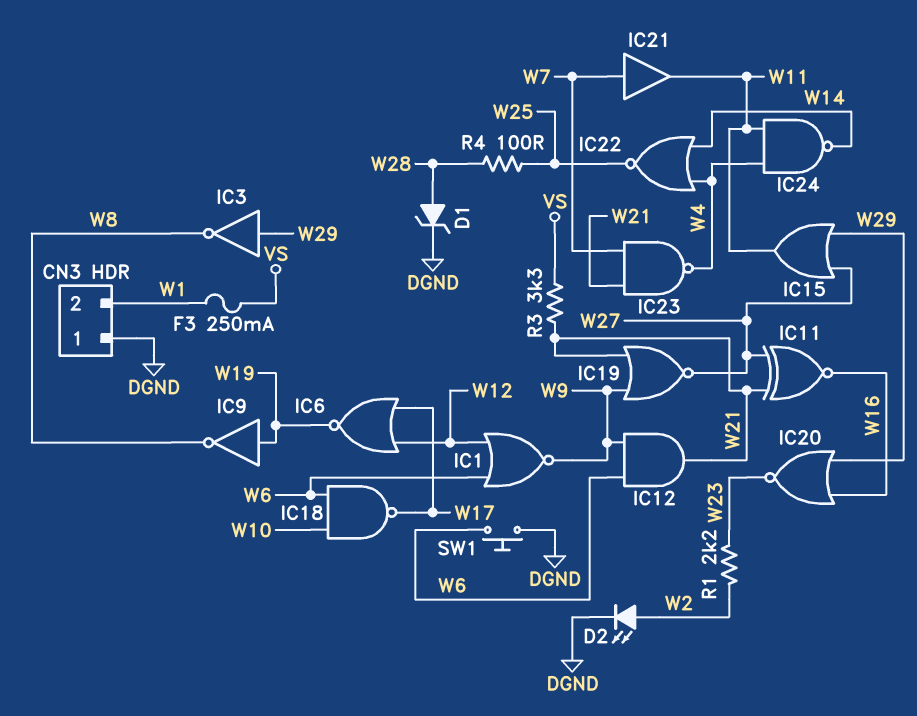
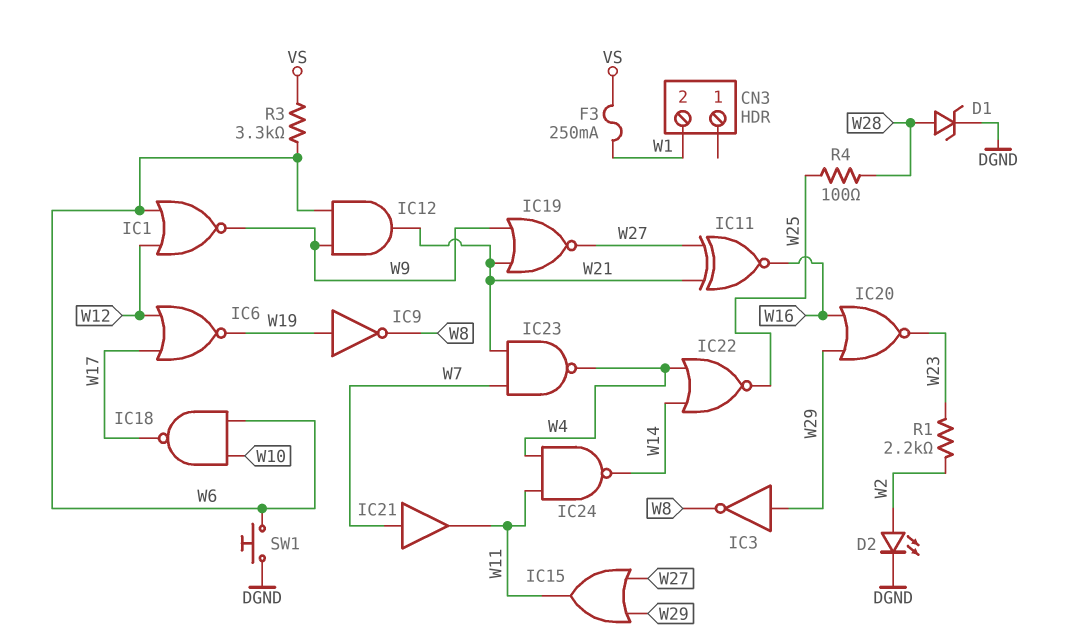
CN3 pin 1: DGND -> none
R3: 3.3k (VS, W21) -> 3.3k (VS, W6)

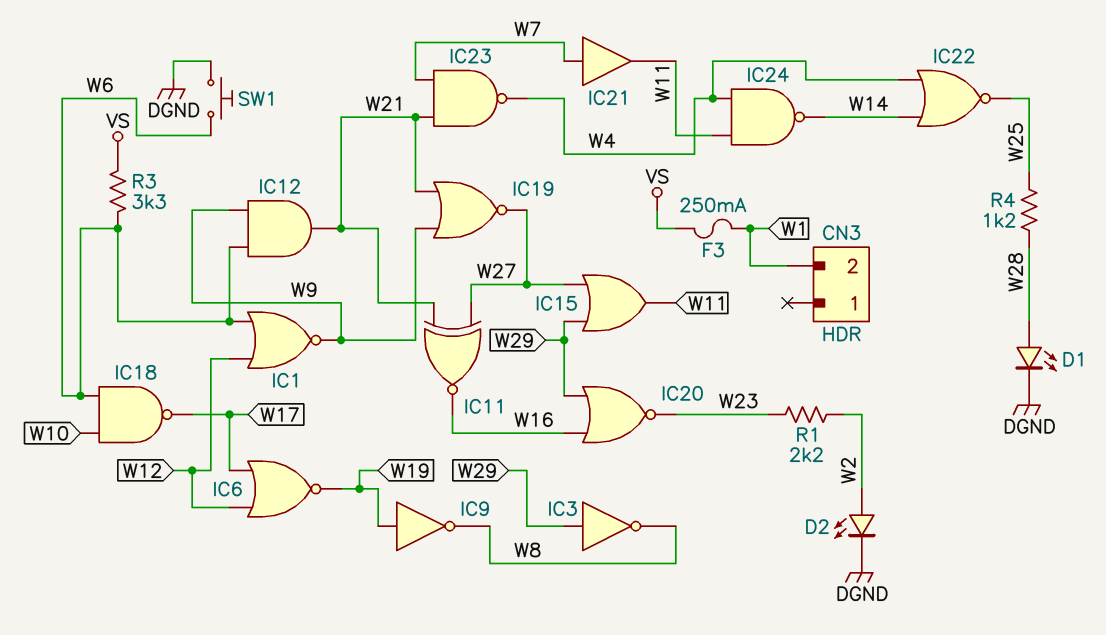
D1: zener (A W28, K DGND) -> LED (A W28, K DGND)
R4: 100 (W25, W28) -> 1.2k (W25, W28)

